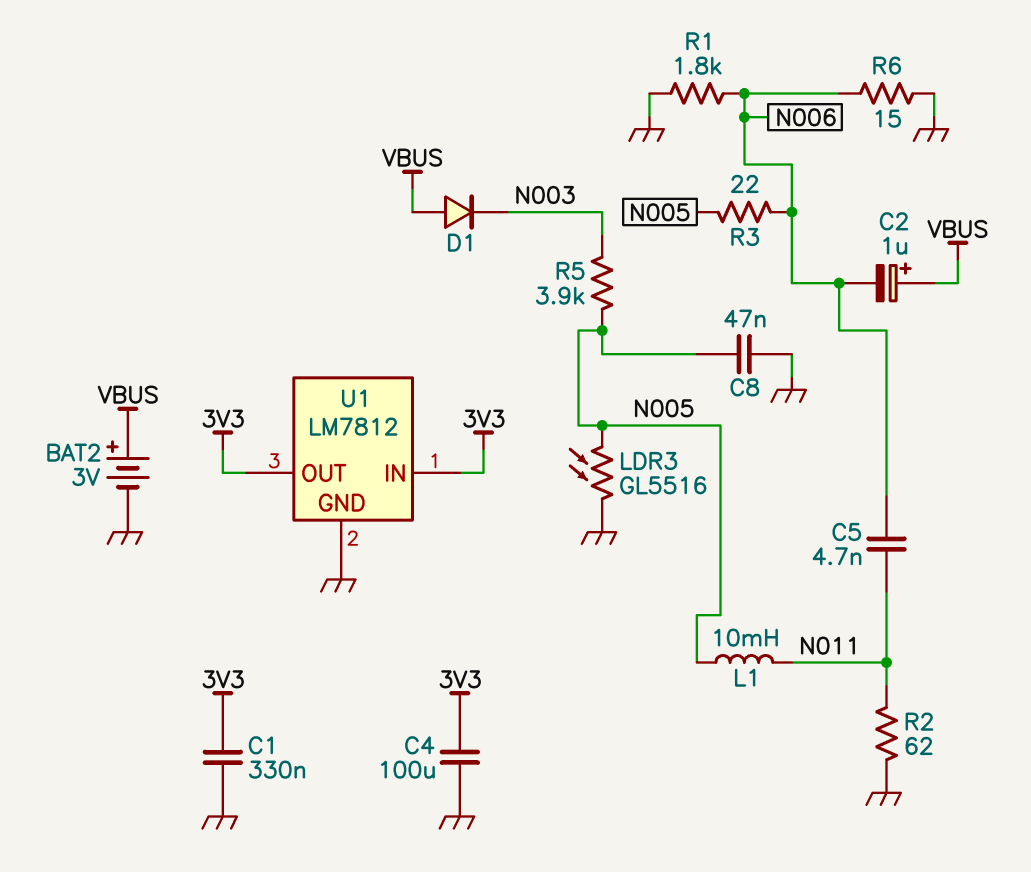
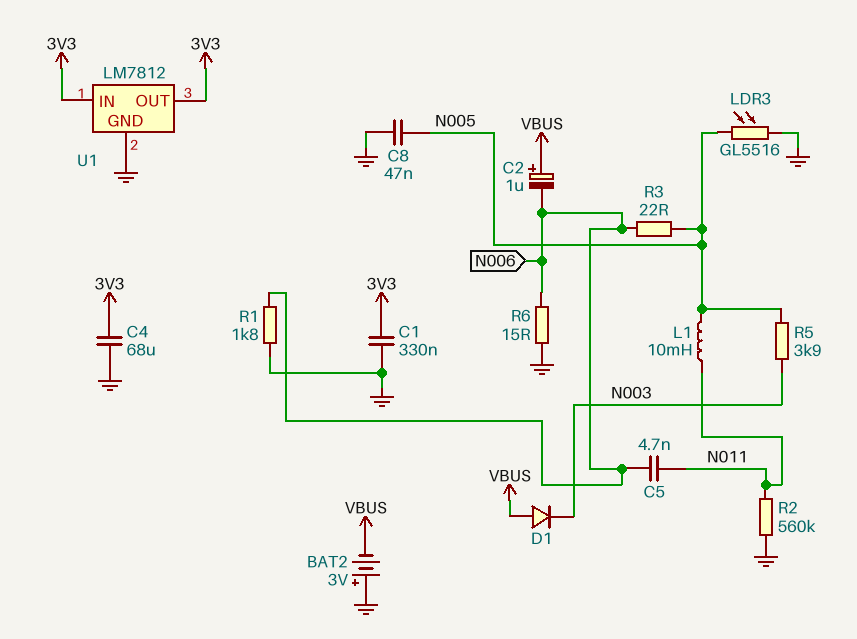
BAT2: 3V (plus VBUS, minus GND) -> 3V (plus GND, minus VBUS)
C4: 100uF (3V3, GND) -> 68uF (3V3, GND)
R2: 62 (GND, N011) -> 560k (GND, N011)

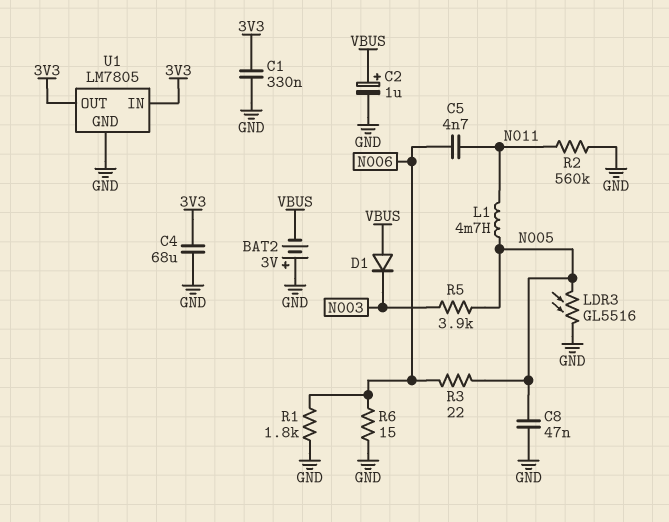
C2: 1uF (plus VBUS, minus N006) -> 1uF (plus VBUS, minus GND)
L1: 10mH (N005, N011) -> 4.7mH (N005, N011)
U1: LM7812 -> LM7805

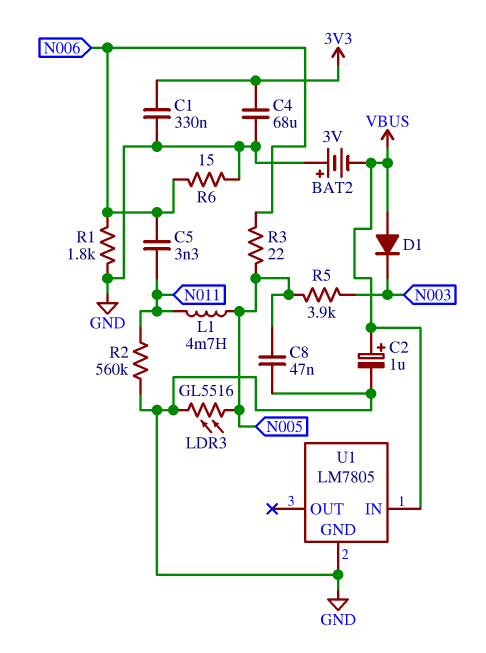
C5: 4.7nF (N006, N011) -> 3.3nF (N006, N011)
U1 pin IN: 3V3 -> VBUS
U1 pin OUT: 3V3 -> none

